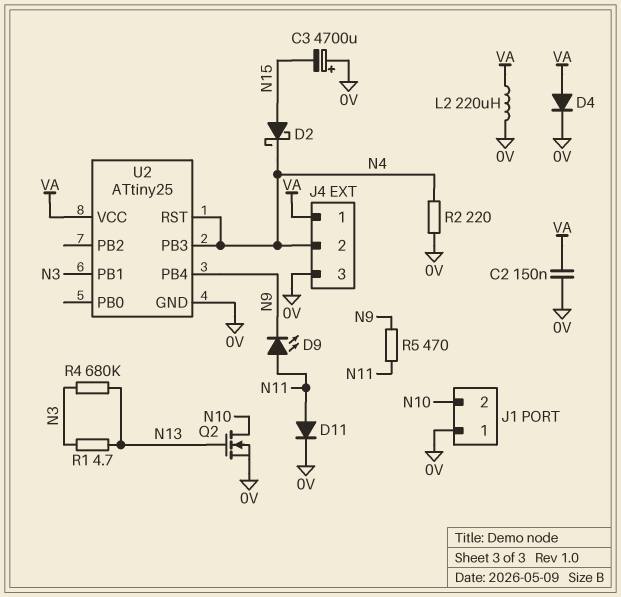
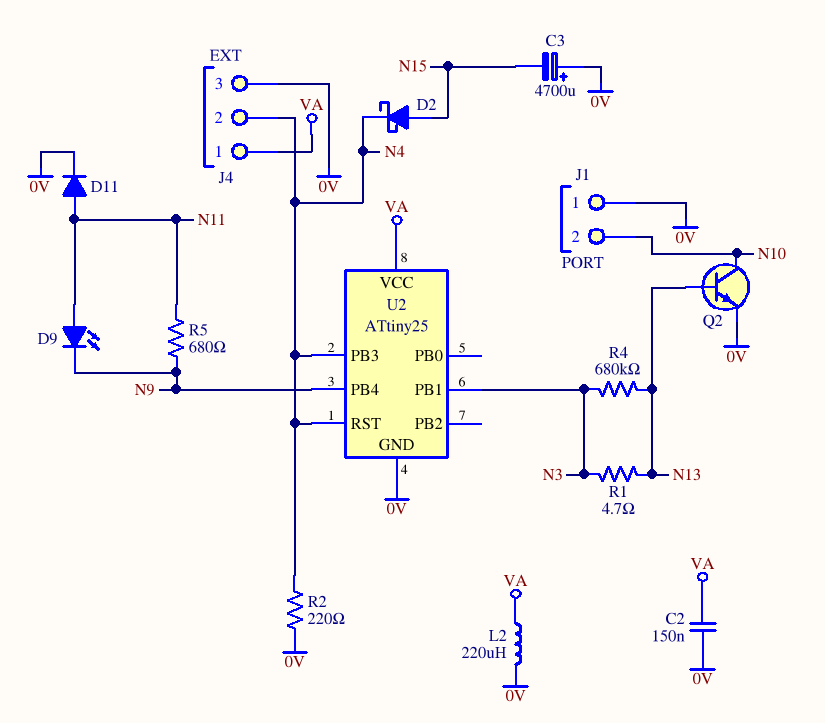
D4: diode (A VA, K 0V) -> none
Q2: NMOS (G N13, D N10, S 0V) -> NPN (B N13, C N10, E 0V)
R5: 470 (N9, N11) -> 680 (N9, N11)

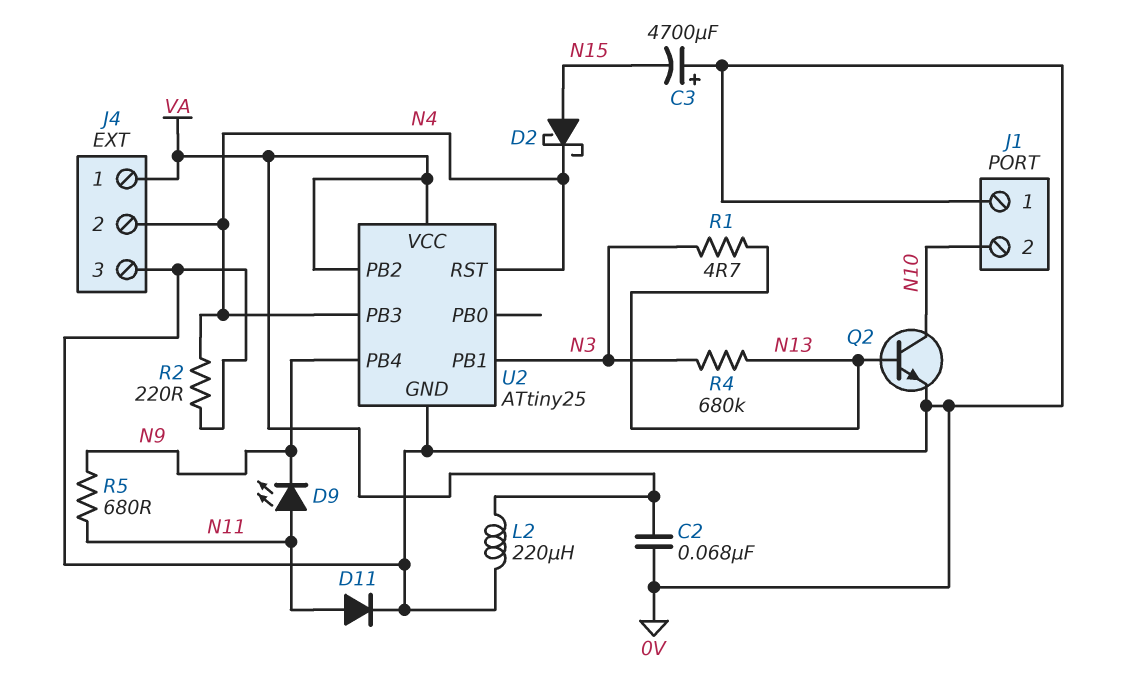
C2: 150nF (0V, VA) -> 68nF (0V, VA)
U2 pin PB2: none -> VA

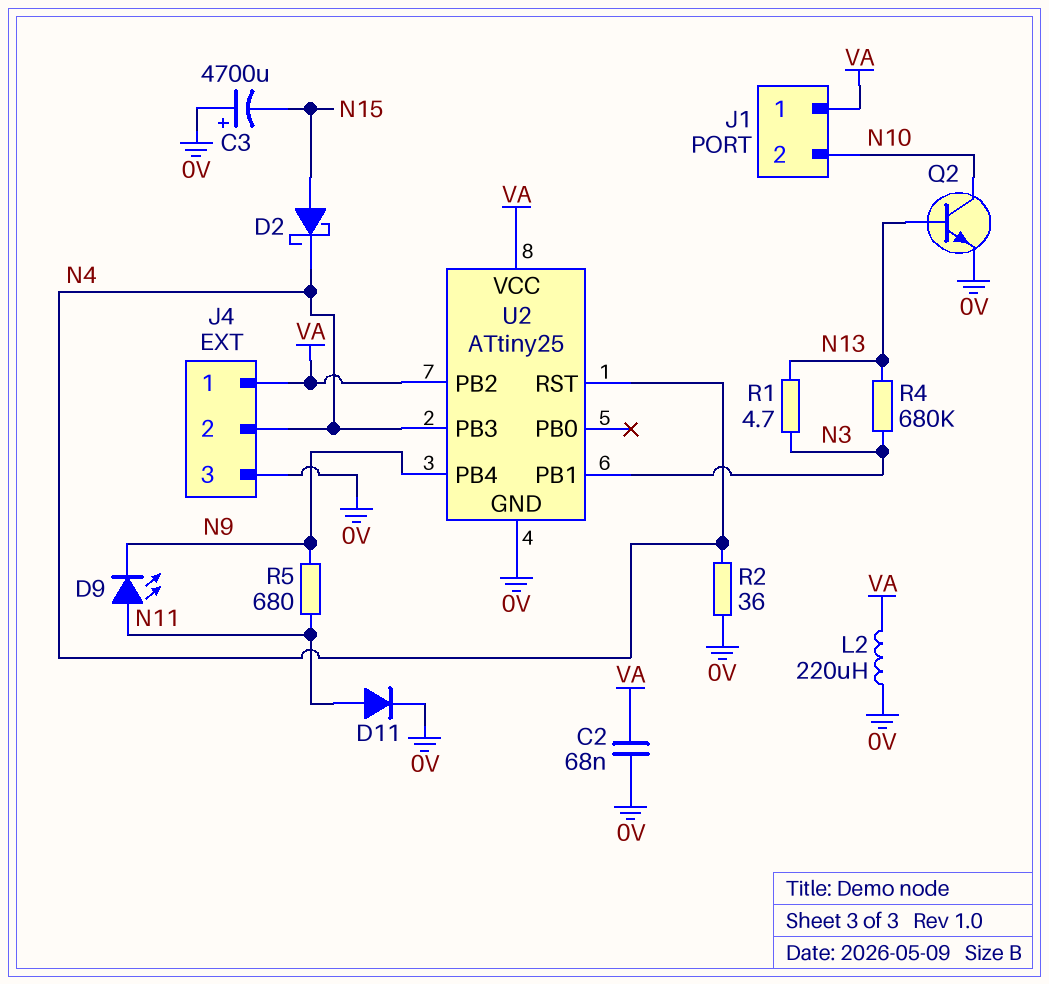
J1 pin 1: 0V -> VA
R2: 220 (0V, N4) -> 36 (0V, N4)

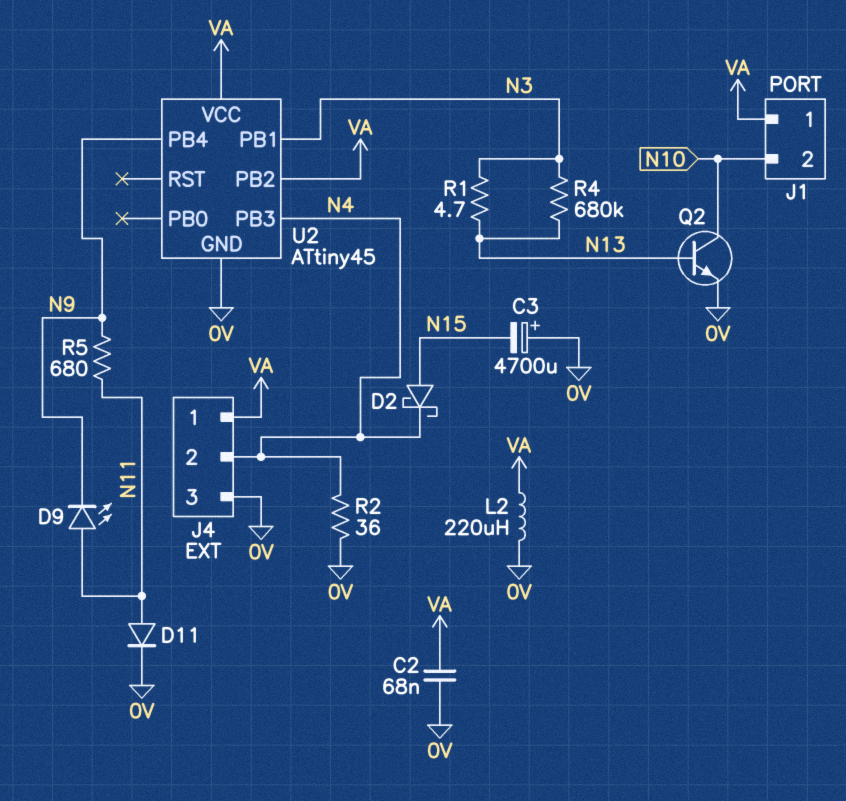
U2: ATtiny25 -> ATtiny45
U2 pin RST: N4 -> none

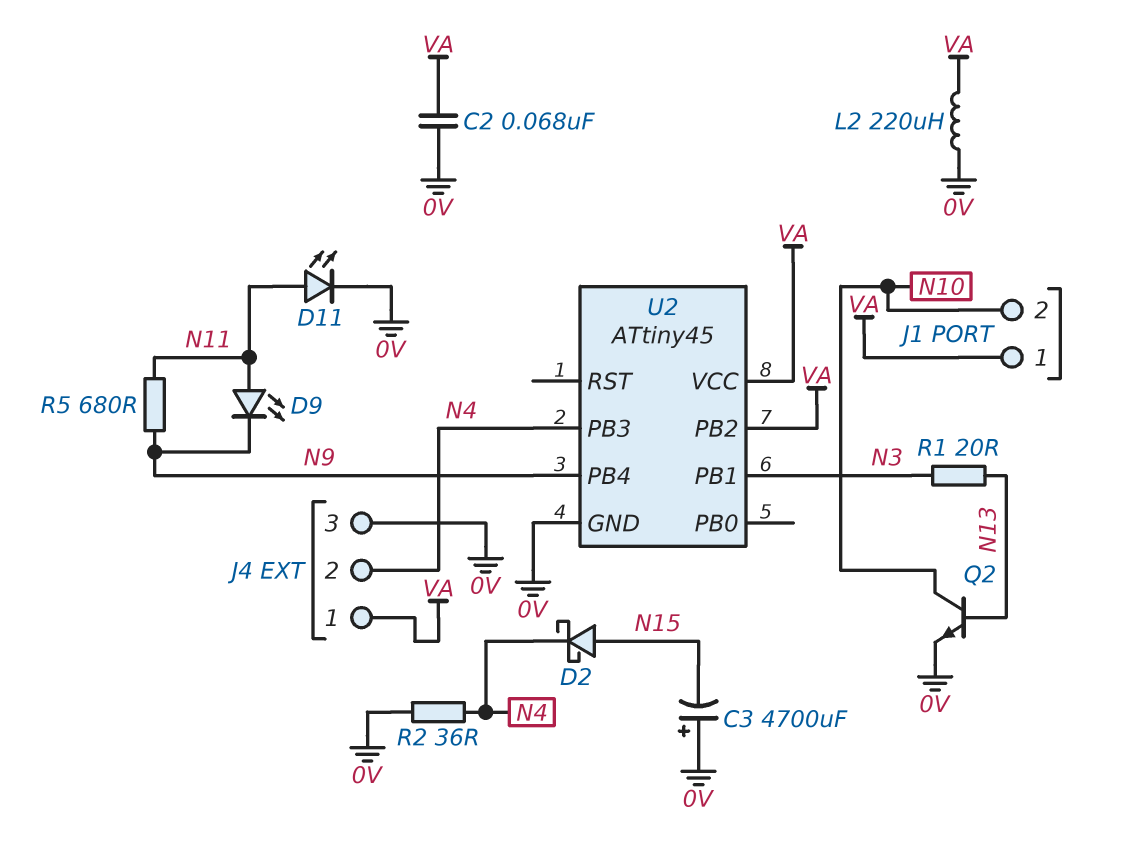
D11: diode (A N11, K 0V) -> LED (A N11, K 0V)
R1: 4.7 (N3, N13) -> 20 (N3, N13)
R4: 680k (N3, N13) -> none

